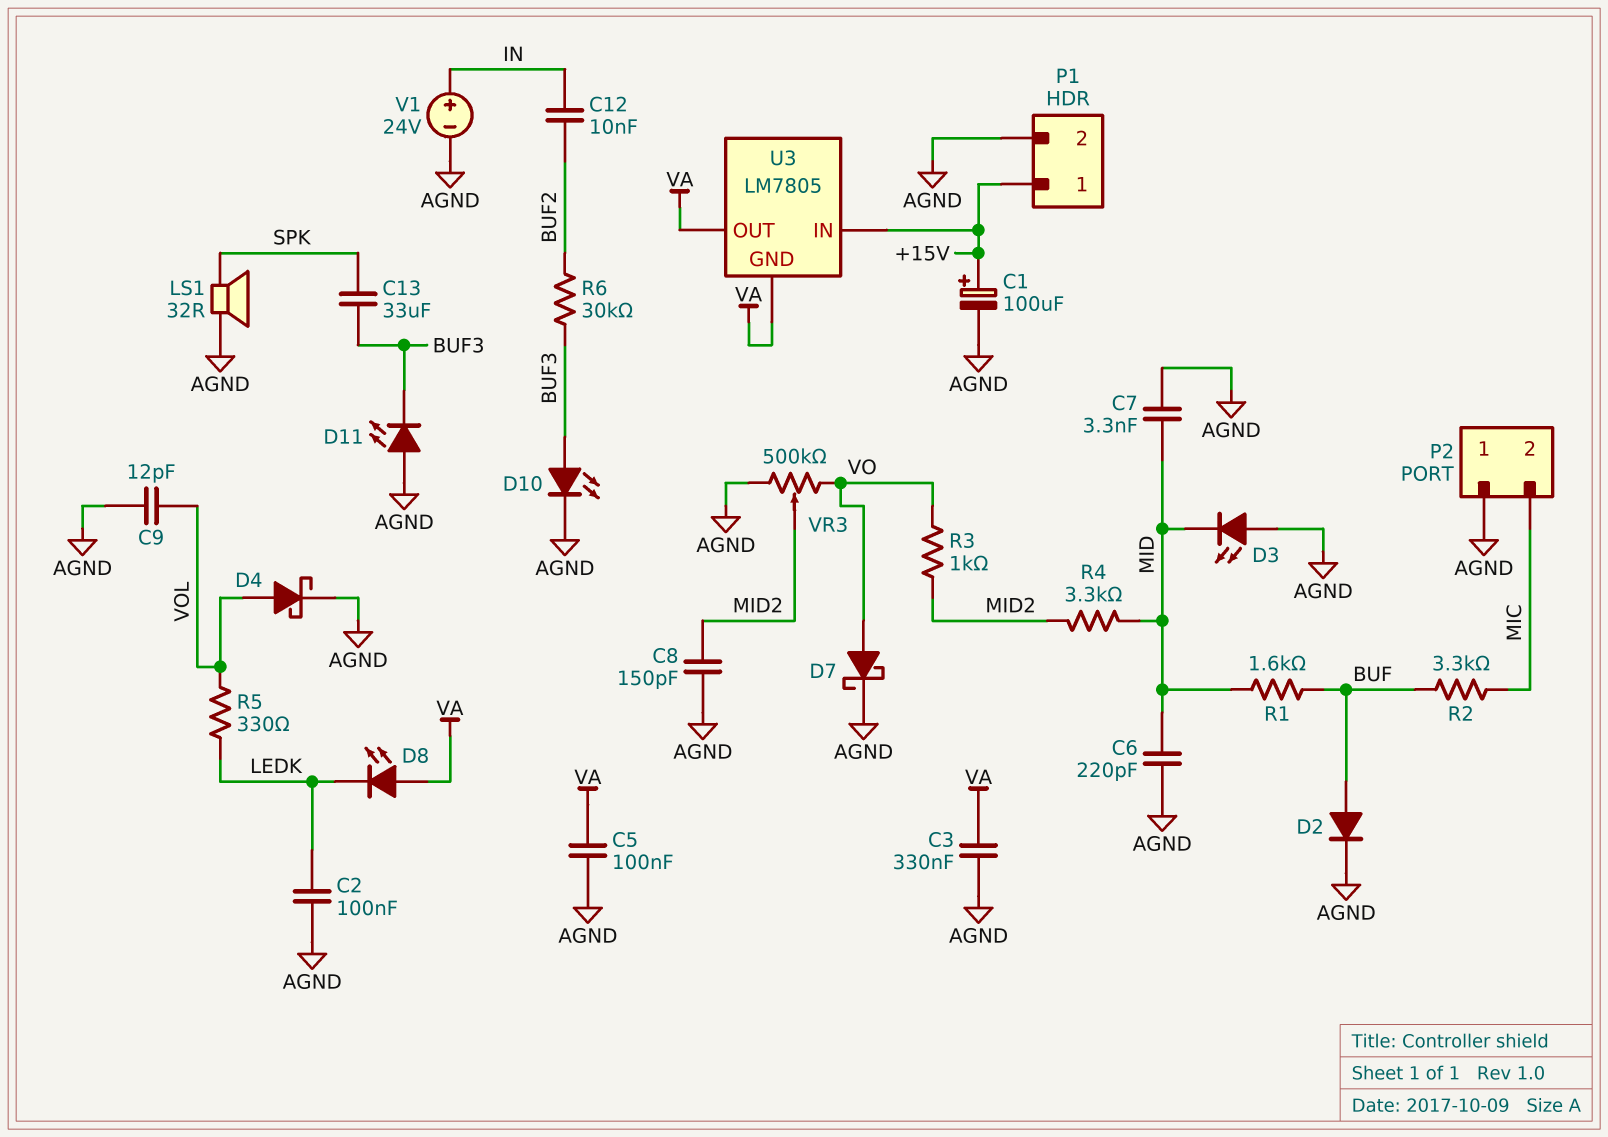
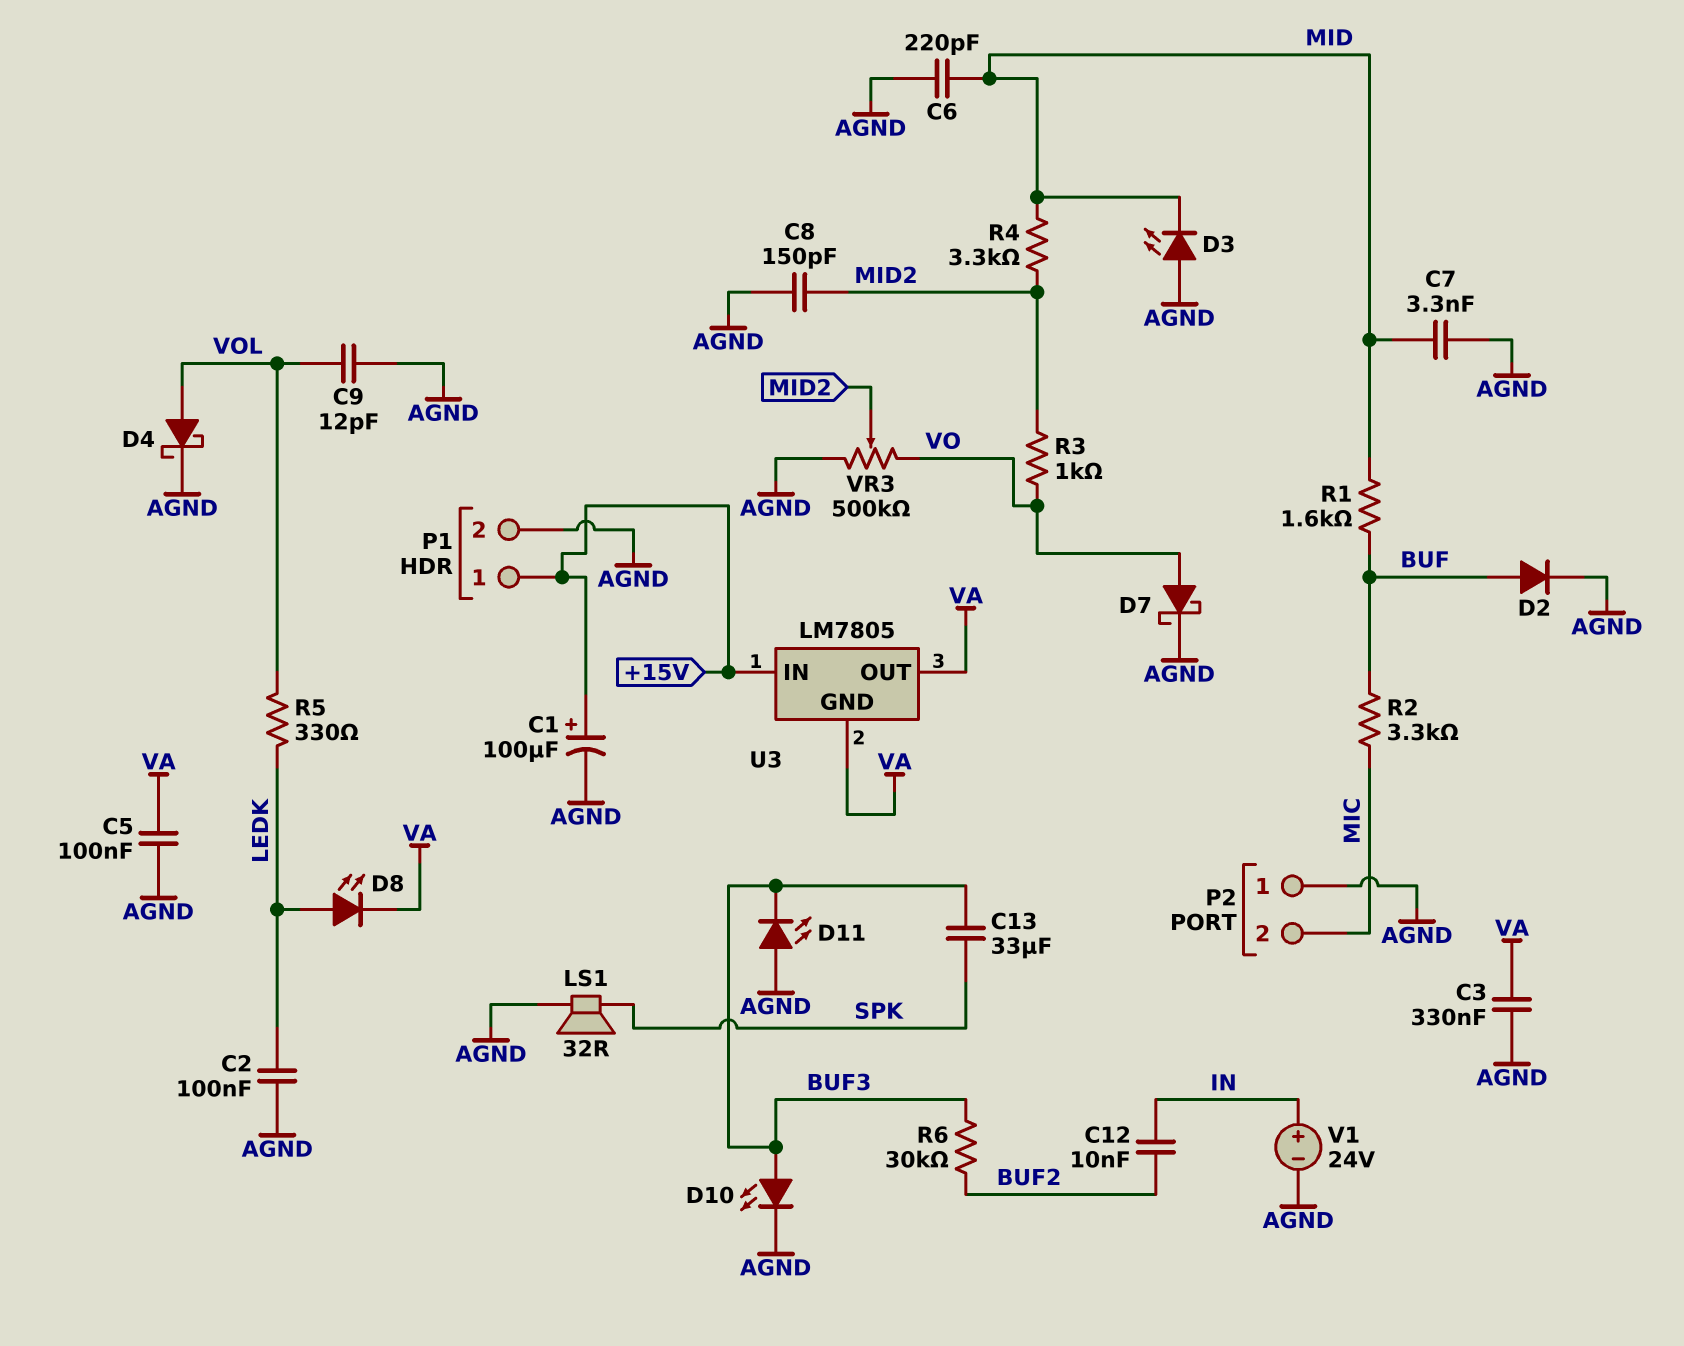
D8: LED (A VA, K LEDK) -> LED (A LEDK, K VA)

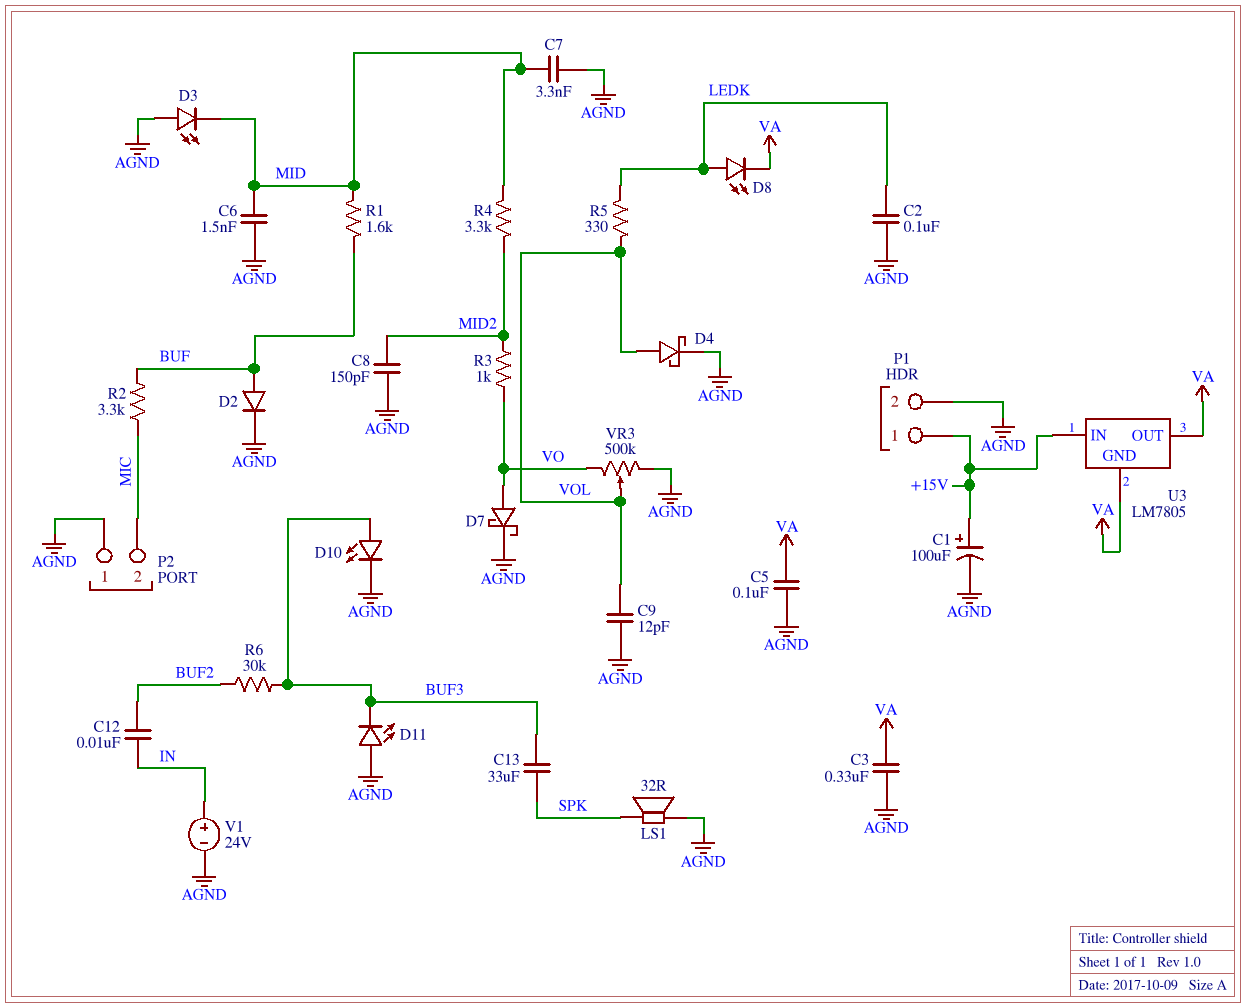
C6: 220pF (AGND, MID) -> 1.5nF (AGND, MID)
VR3: 500k (AGND, VO, wiper MID2) -> 500k (AGND, VO, wiper VOL)

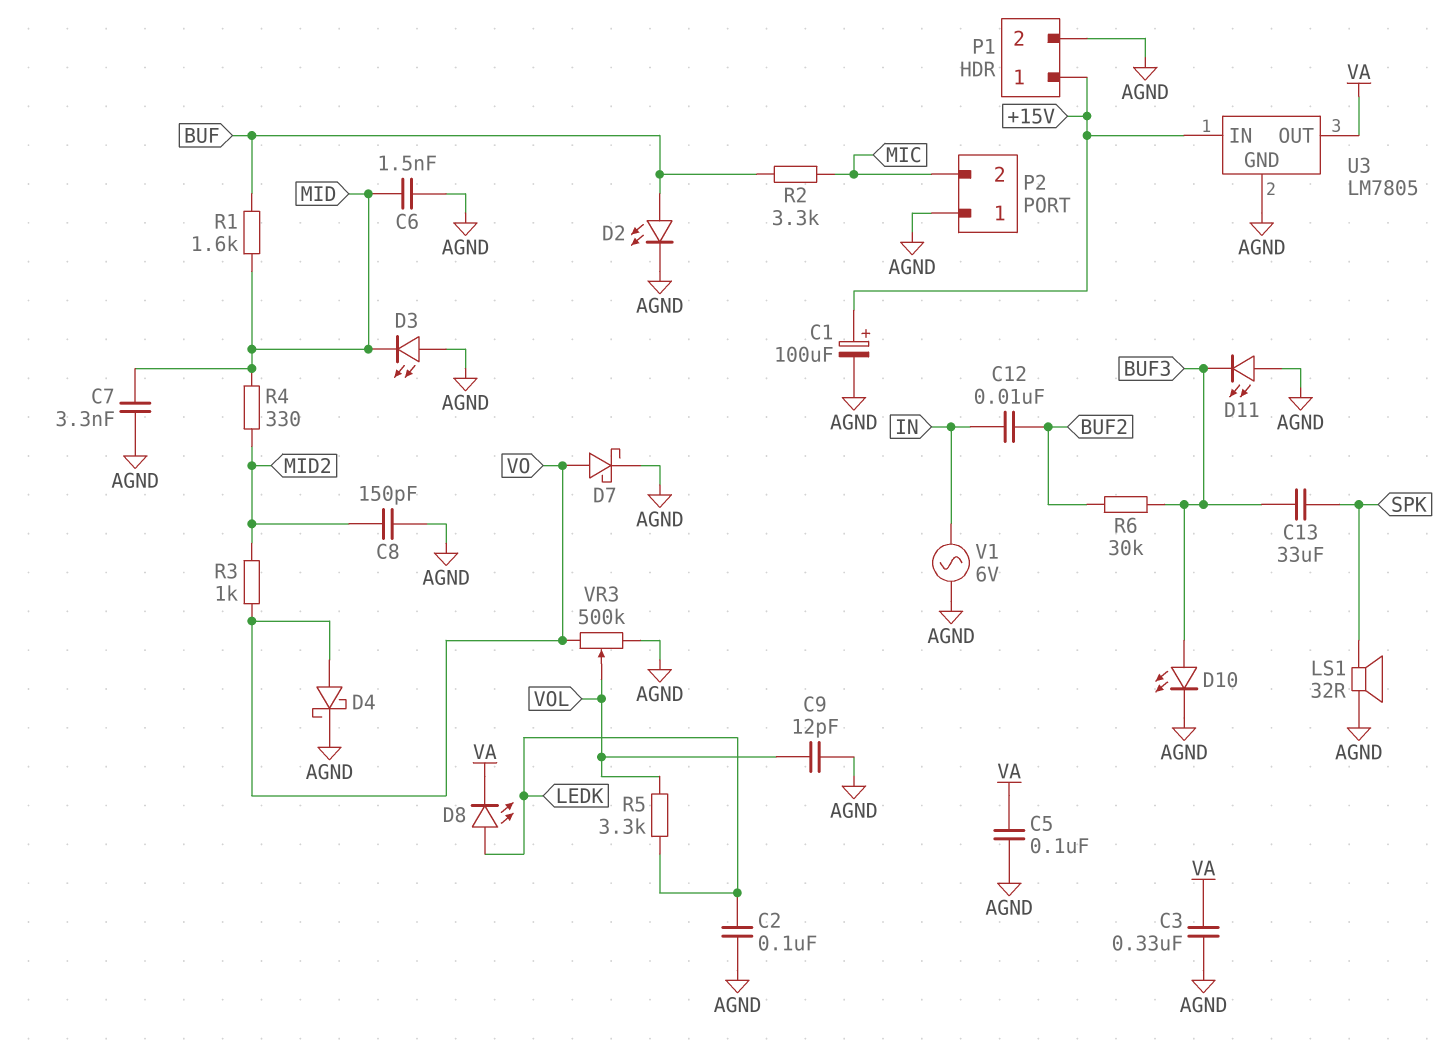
D2: diode (A BUF, K AGND) -> LED (A BUF, K AGND)
D4: schottky (A VOL, K AGND) -> schottky (A VO, K AGND)
R4: 3.3k (MID, MID2) -> 330 (MID, MID2)
R5: 330 (LEDK, VOL) -> 3.3k (LEDK, VOL)
U3 pin GND: VA -> AGND
V1: 24V (plus IN, minus AGND) -> AC 6V (AGND, IN)

